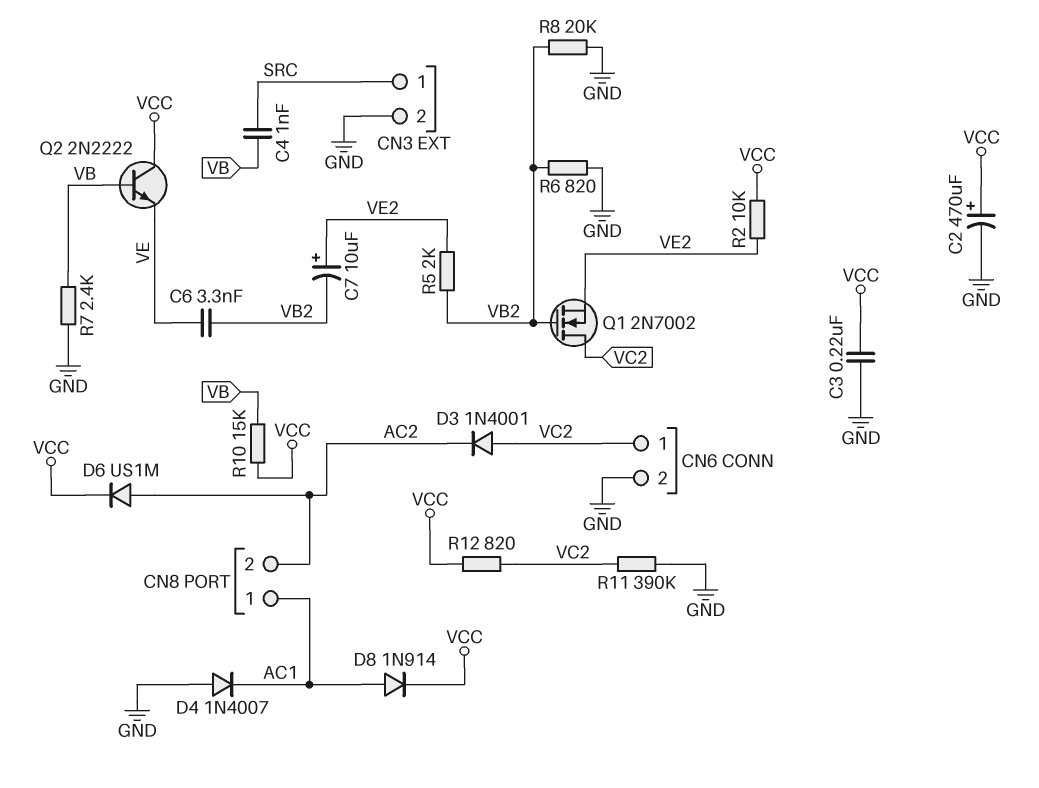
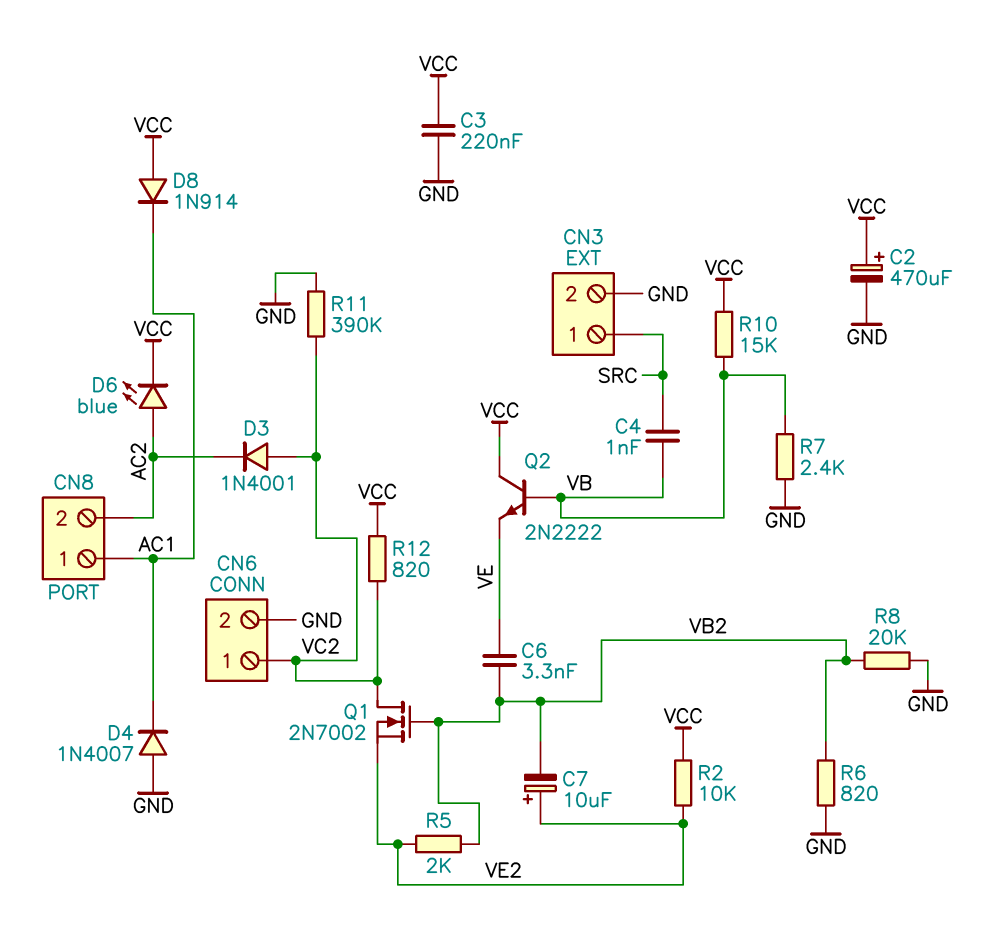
D6: diode US1M (A AC2, K VCC) -> LED blue (A AC2, K VCC)
D8: diode 1N914 (A AC1, K VCC) -> diode 1N914 (A VCC, K AC1)

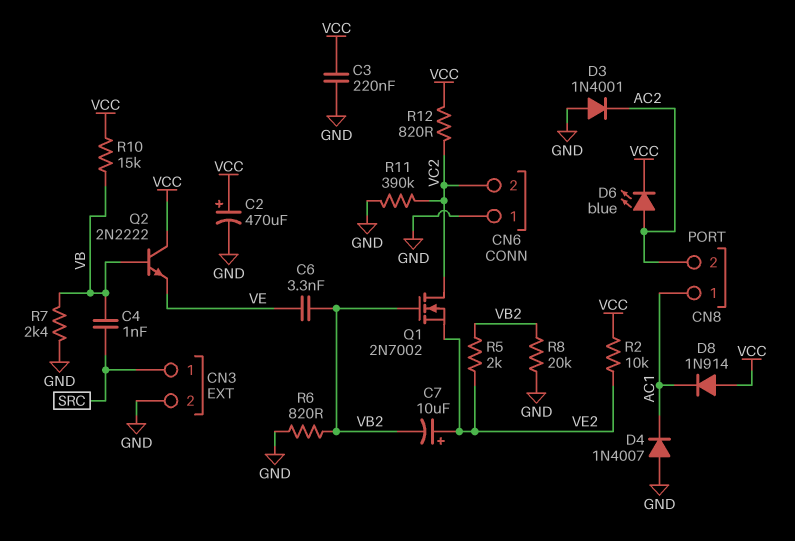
CN6 pin 1: VC2 -> GND
CN6 pin 2: GND -> VC2
D3: diode 1N4001 (A VC2, K AC2) -> diode 1N4001 (A GND, K AC2)

